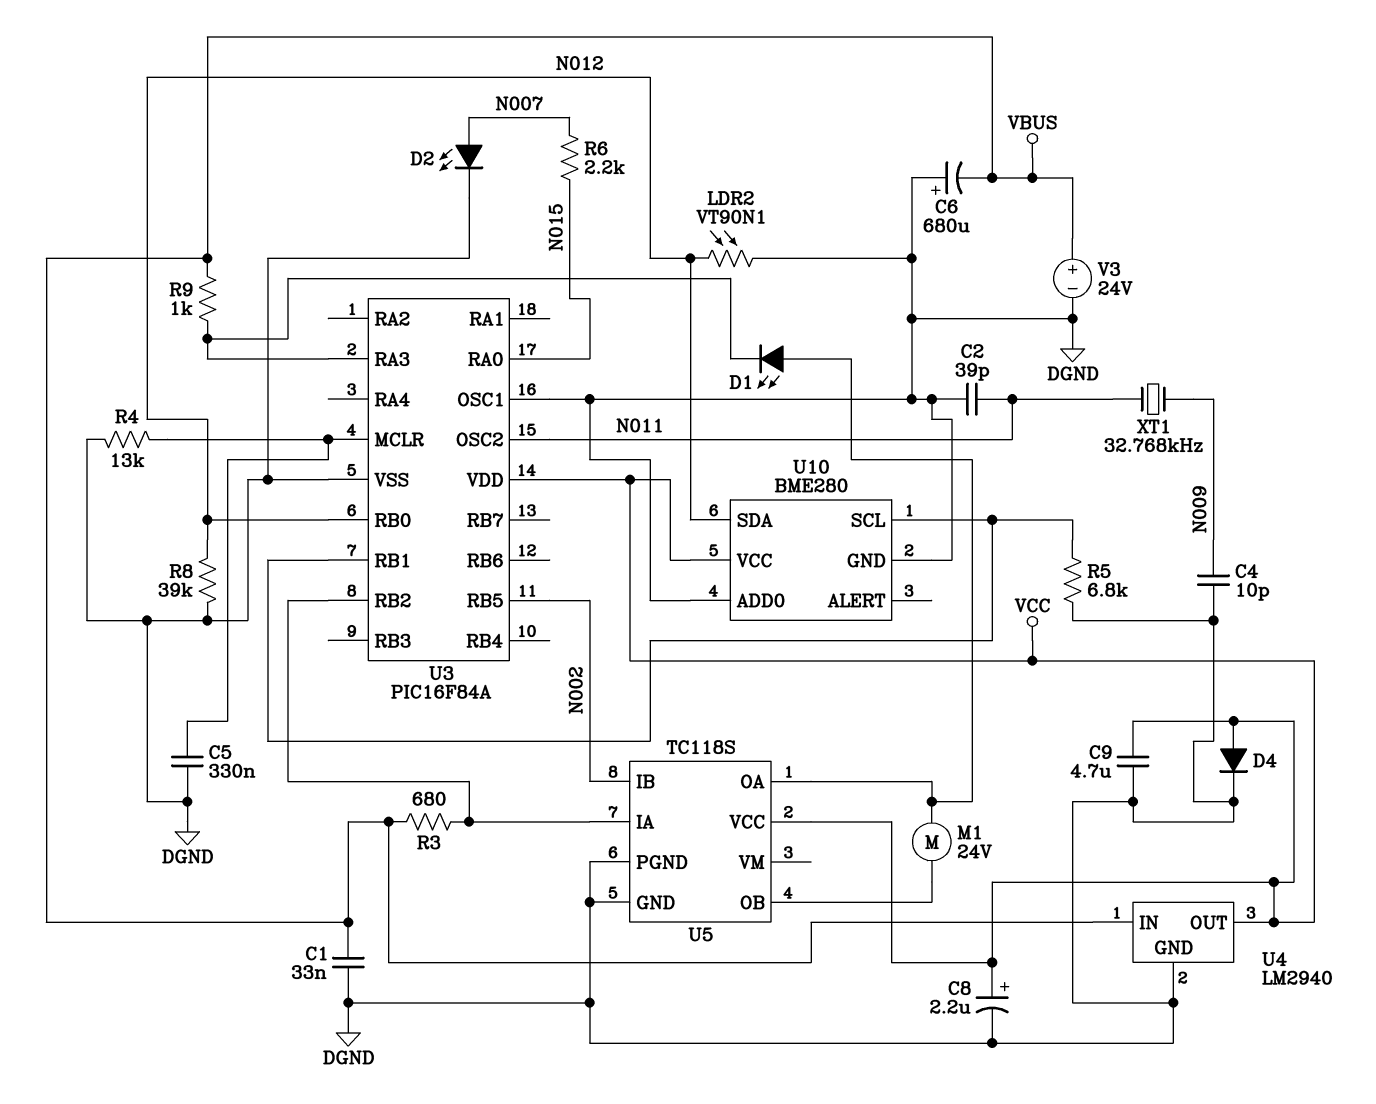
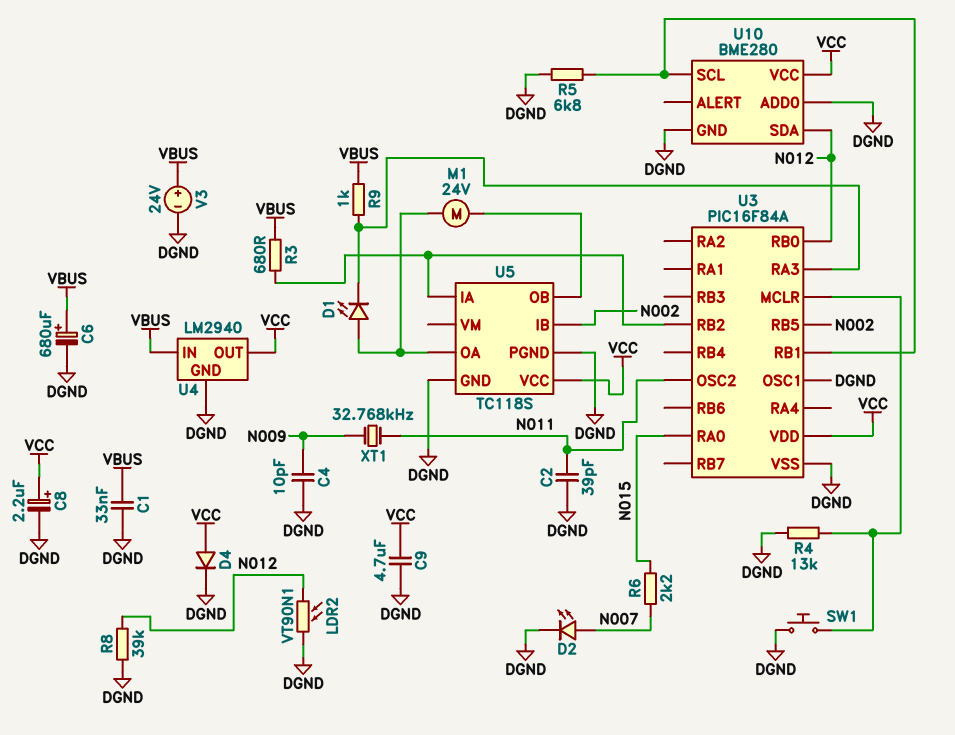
C5: 330nF (DGND, U3/MCLR) -> none
C6: 680uF (plus DGND, minus VBUS) -> 680uF (plus VBUS, minus DGND)
SW1: none -> button (DGND, U3/MCLR)

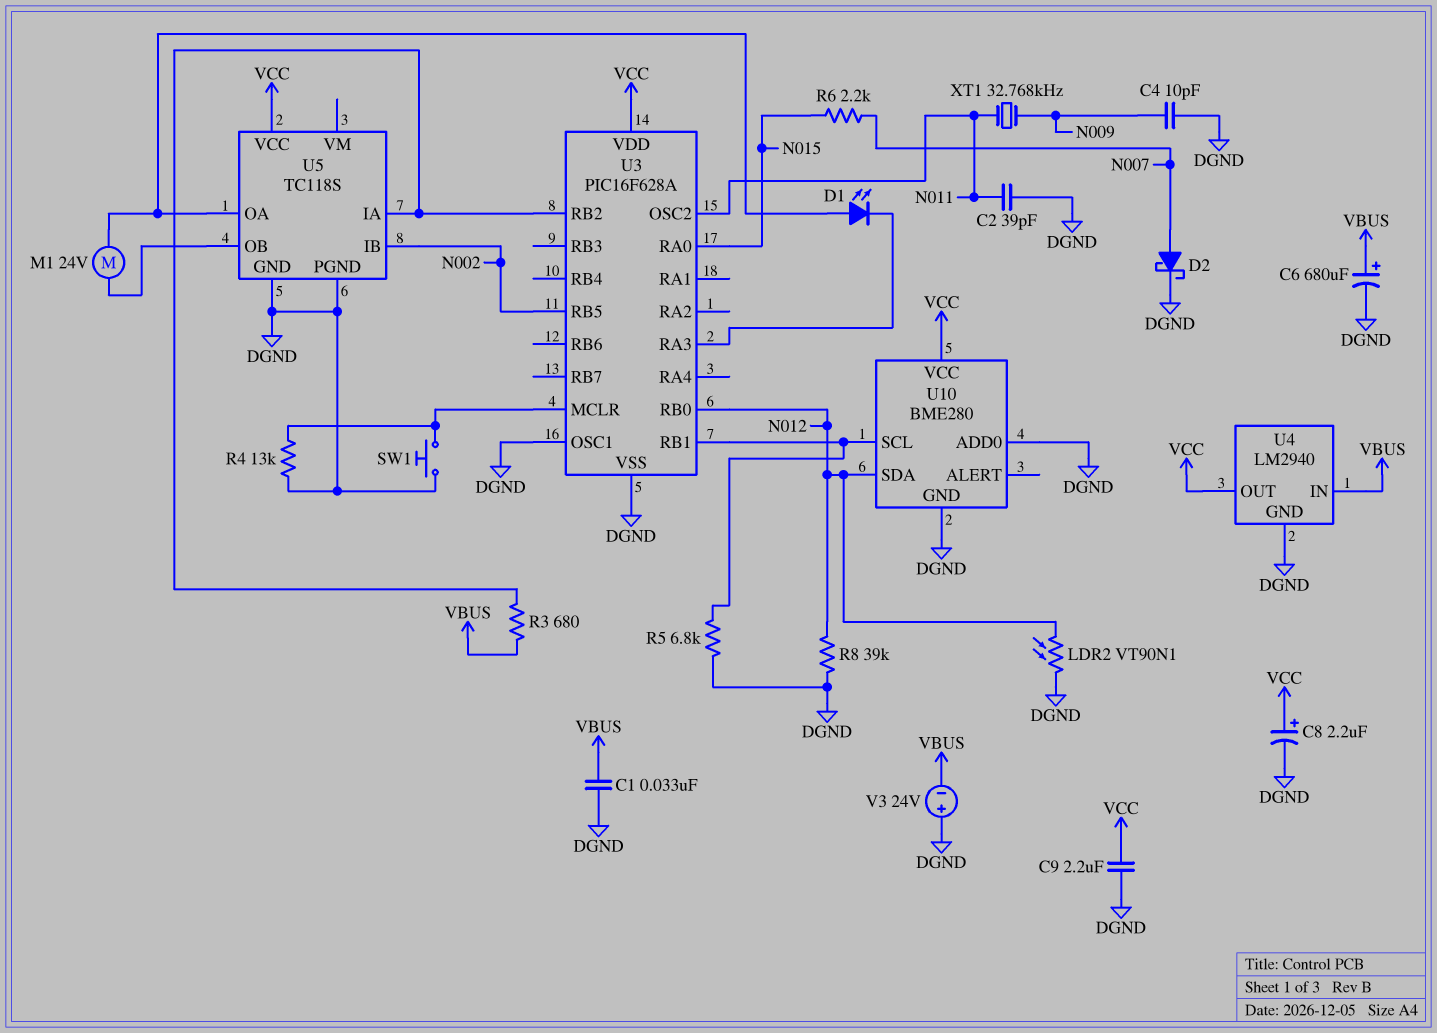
C9: 4.7uF (DGND, VCC) -> 2.2uF (DGND, VCC)
D2: LED (A N007, K DGND) -> schottky (A N007, K DGND)
D4: diode (A VCC, K DGND) -> none
R9: 1k (U3/RA3, VBUS) -> none
U3: PIC16F84A -> PIC16F628A
V3: 24V (plus VBUS, minus DGND) -> 24V (plus DGND, minus VBUS)

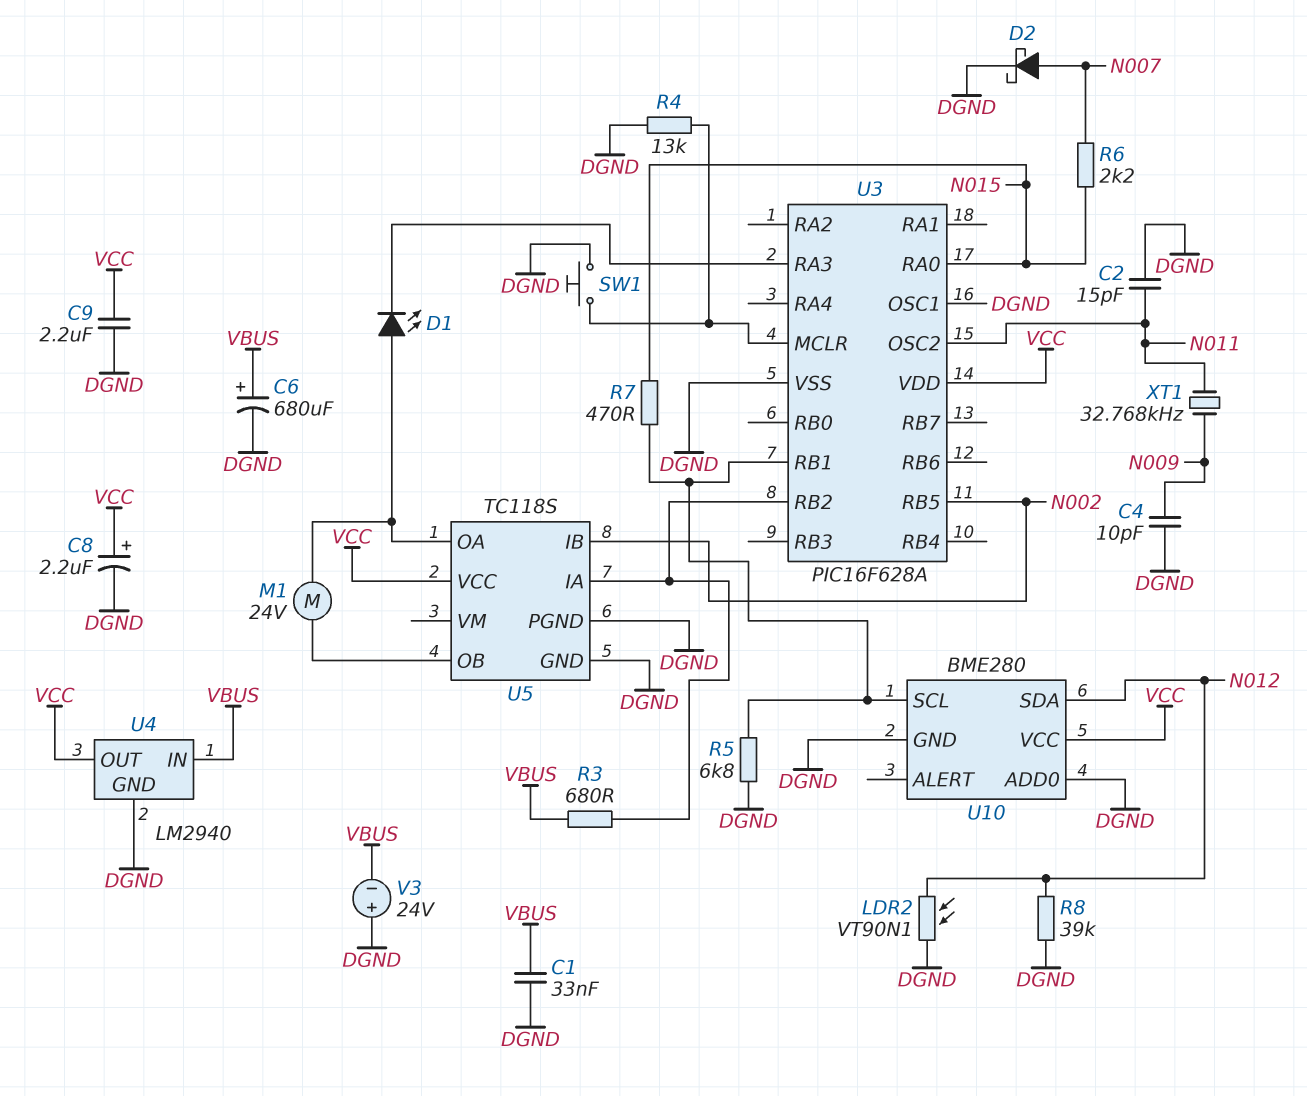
C2: 39pF (DGND, N011) -> 15pF (DGND, N011)
R7: none -> 470 (N015, U3/RB1)
U3 pin RB0: N012 -> none

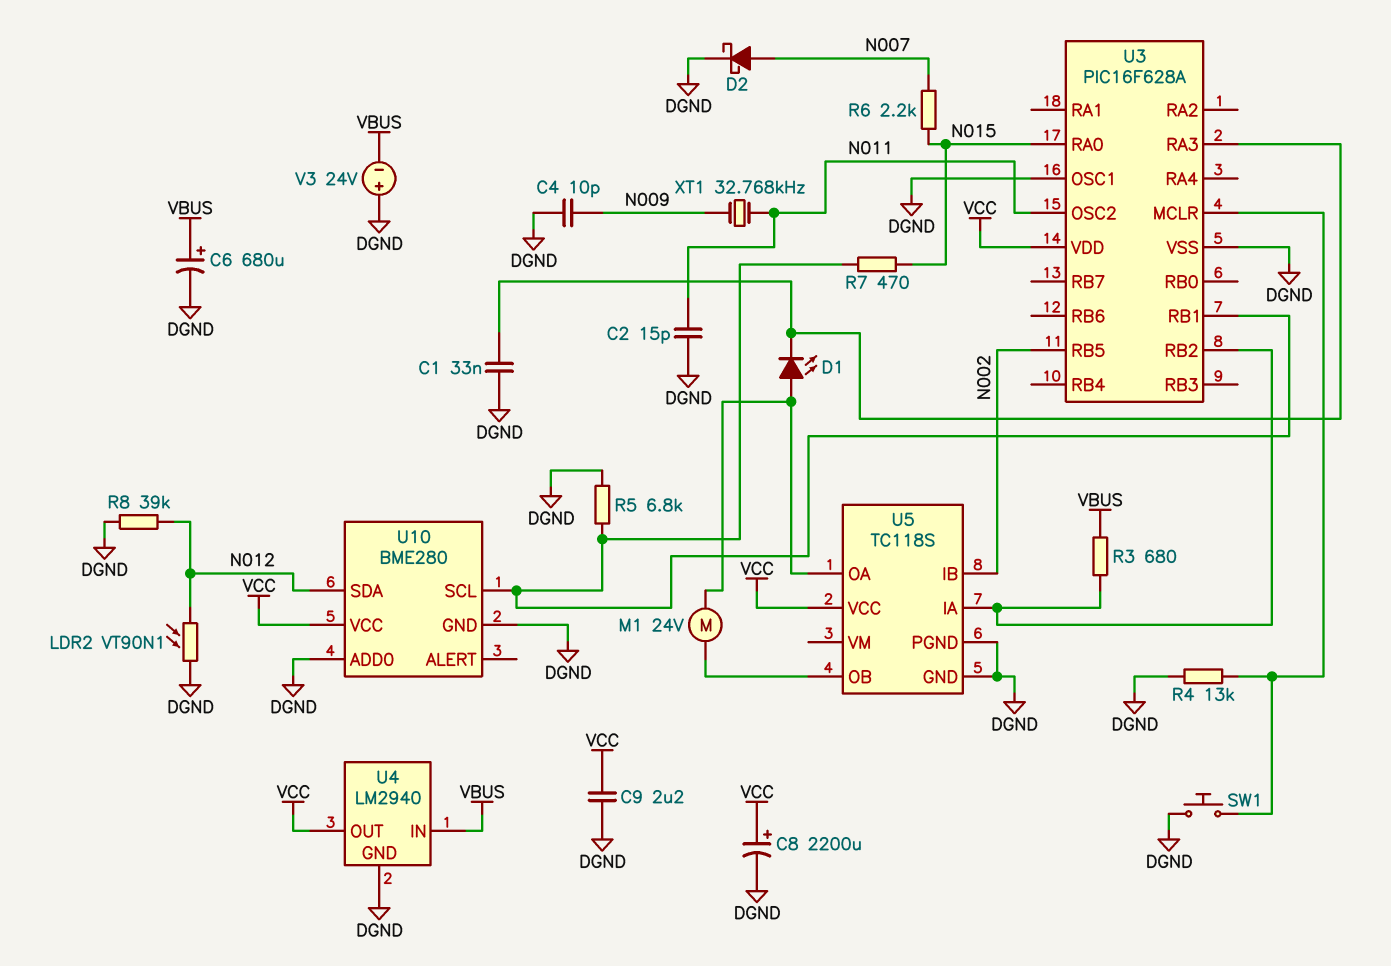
C1: 33nF (DGND, VBUS) -> 33nF (DGND, U3/RA3)
C8: 2.2uF (plus VCC, minus DGND) -> 2200uF (plus VCC, minus DGND)

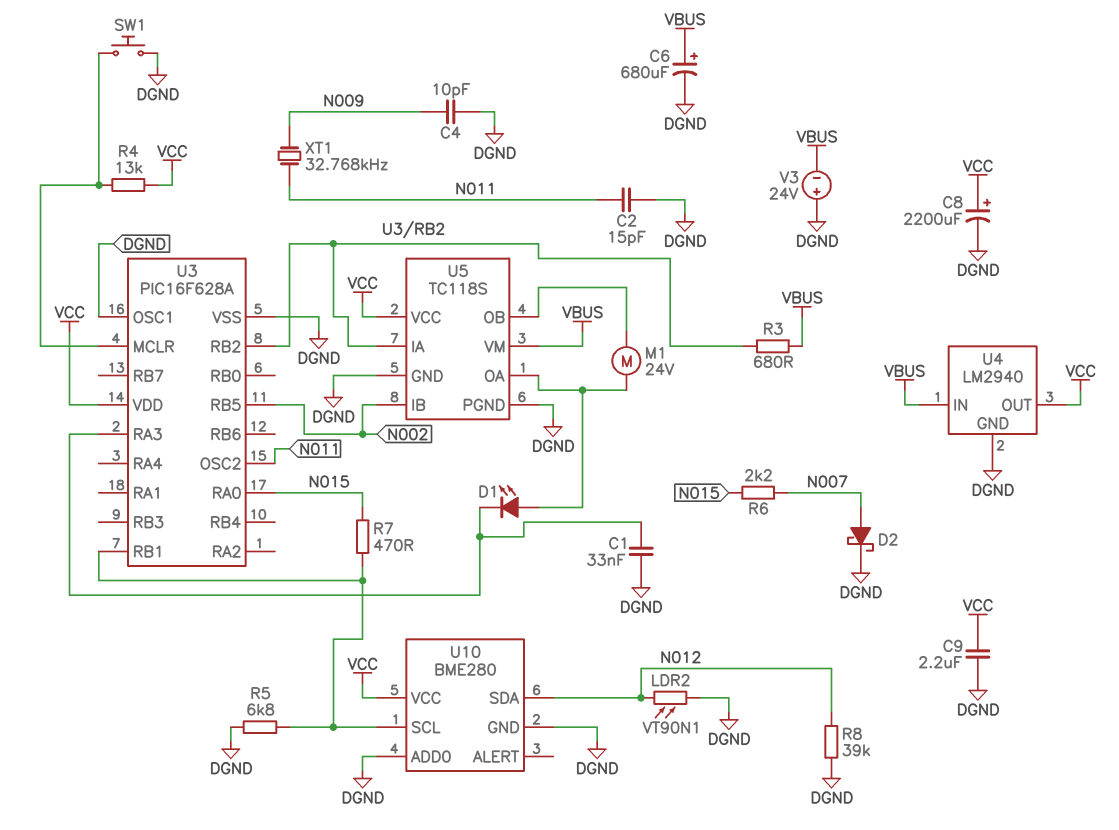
R4: 13k (DGND, U3/MCLR) -> 13k (U3/MCLR, VCC)
U5 pin VM: none -> VBUS

